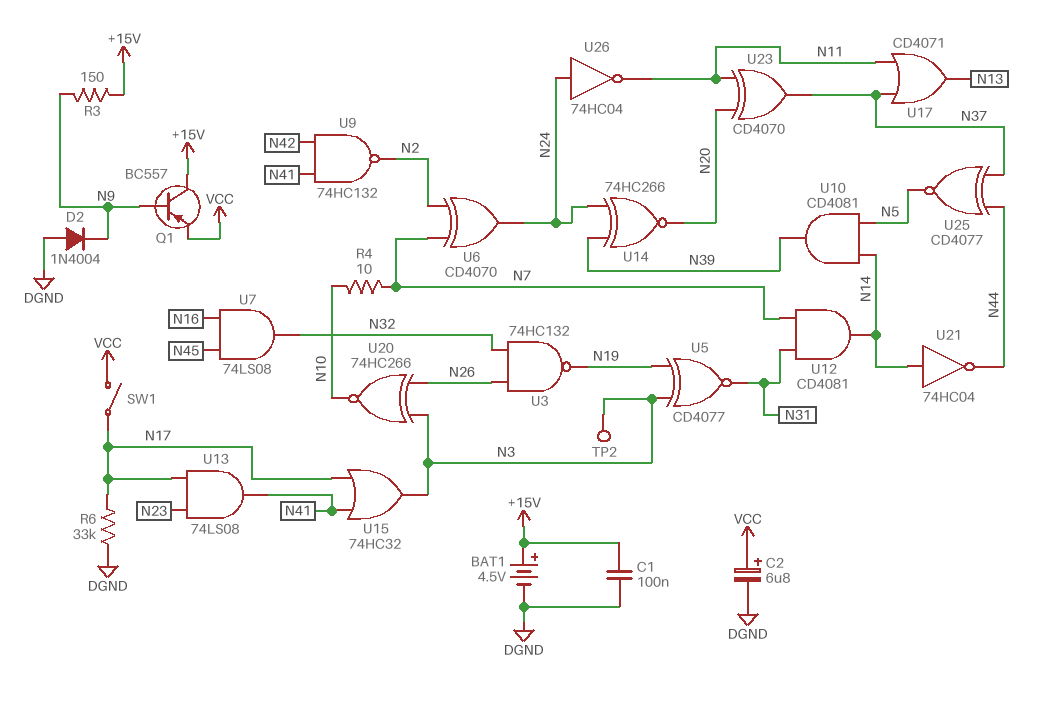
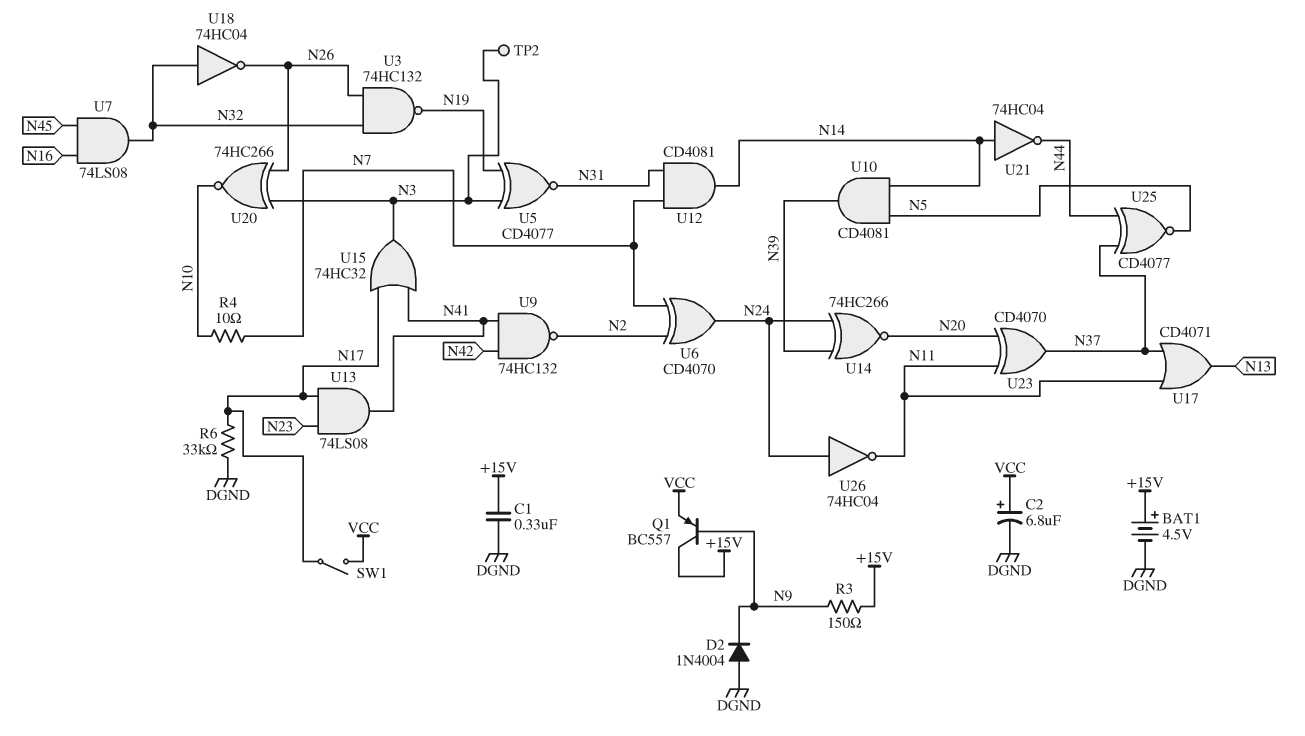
C1: 100nF (+15V, DGND) -> 330nF (+15V, DGND)
U18: none -> NOT 74HC04 (in N32, out N26)

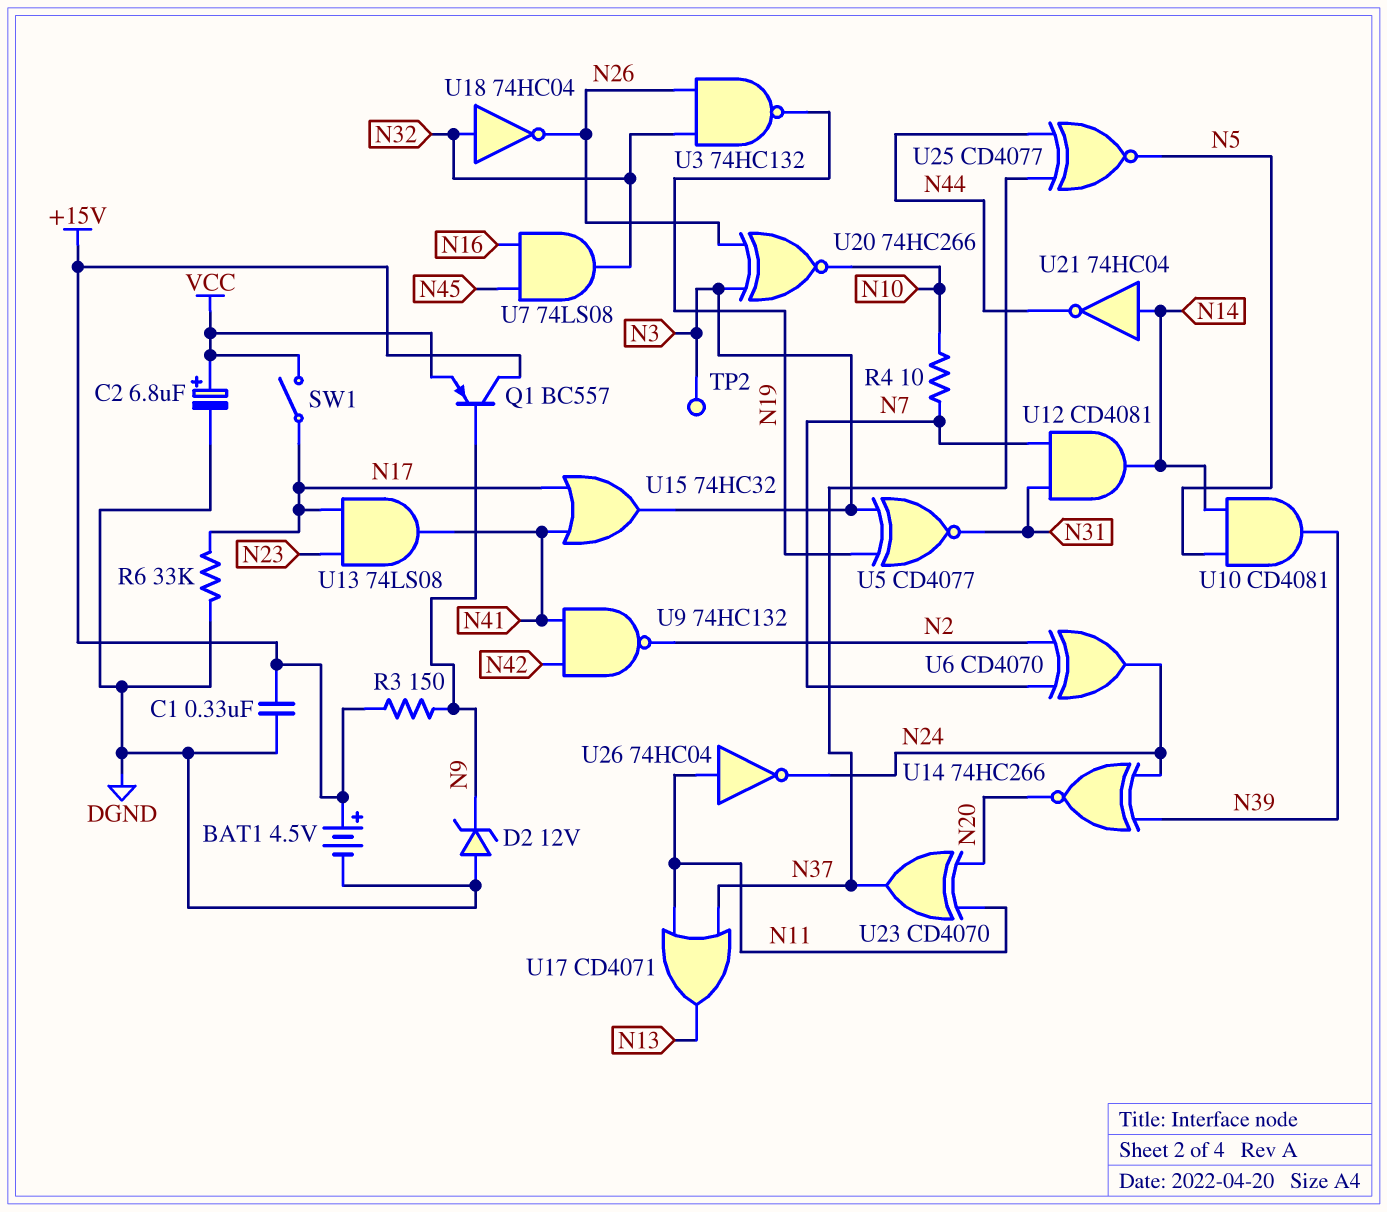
D2: diode 1N4004 (A DGND, K N9) -> zener 12V (A DGND, K N9)
U26: NOT 74HC04 (in N24, out N11) -> NOT 74HC04 (in N11, out N24)

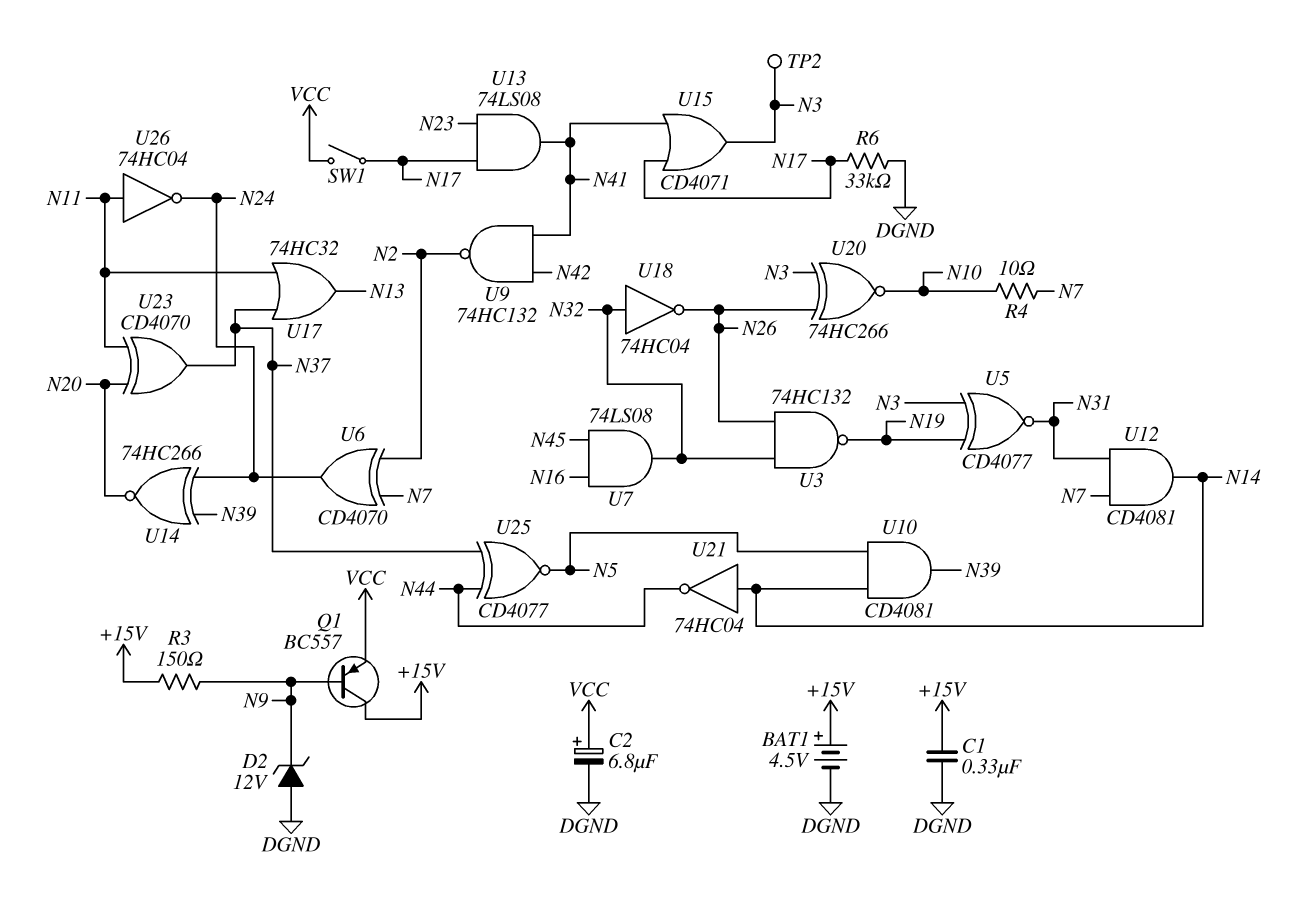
U15: OR 74HC32 (in N17, in N41, out N3) -> OR CD4071 (in N17, in N41, out N3)
U17: OR CD4071 (in N11, in N37, out N13) -> OR 74HC32 (in N11, in N37, out N13)

